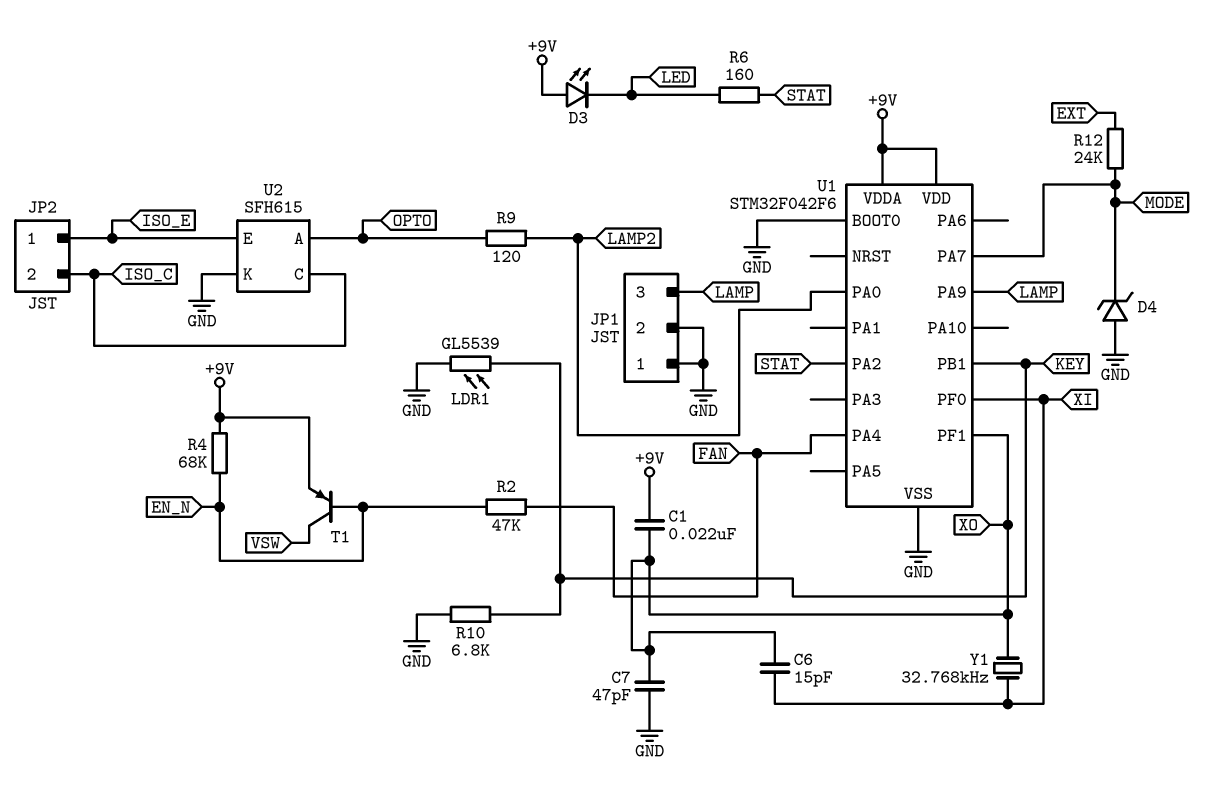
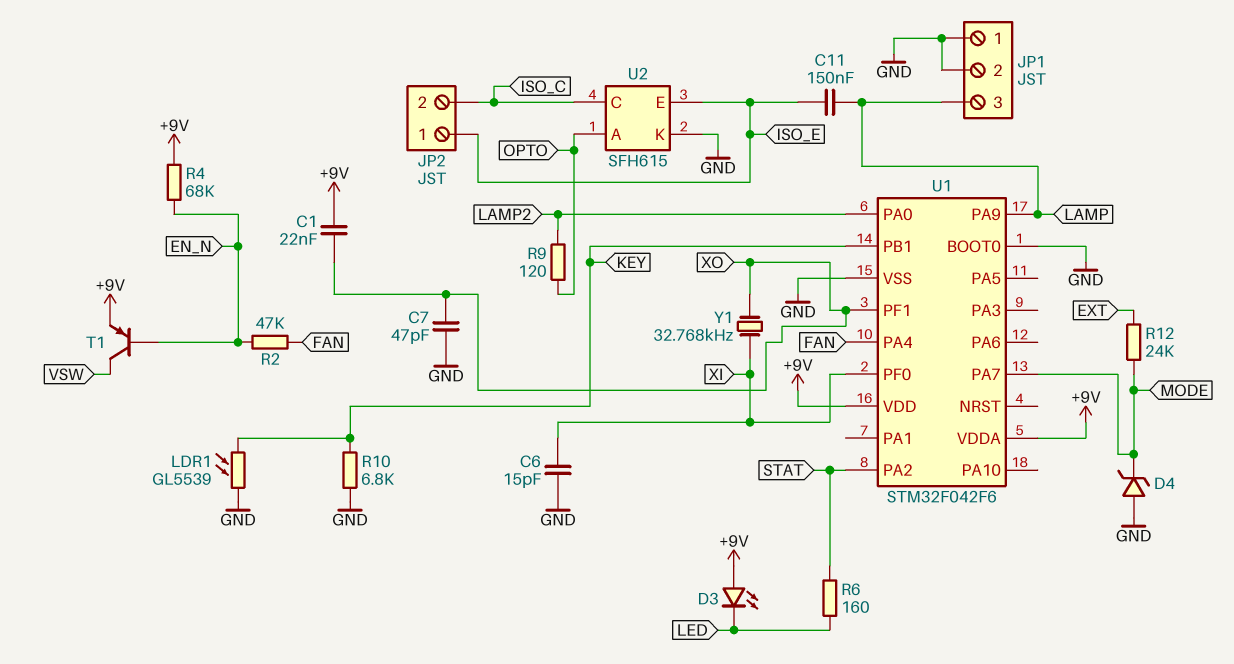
C6: 15pF (XI, XO) -> 15pF (GND, XI)
C11: none -> 150nF (ISO_E, LAMP)

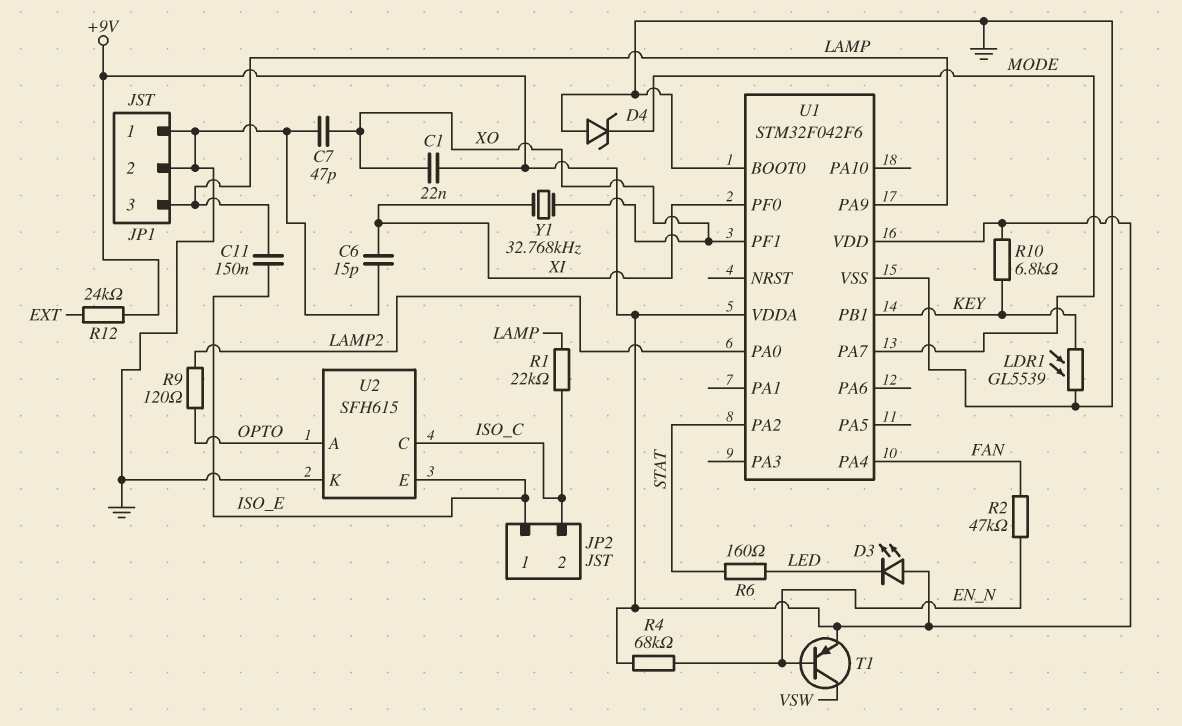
R1: none -> 22k (ISO_C, LAMP)
R10: 6.8k (GND, KEY) -> 6.8k (+9V, KEY)
R12: 24k (EXT, MODE) -> 24k (+9V, EXT)

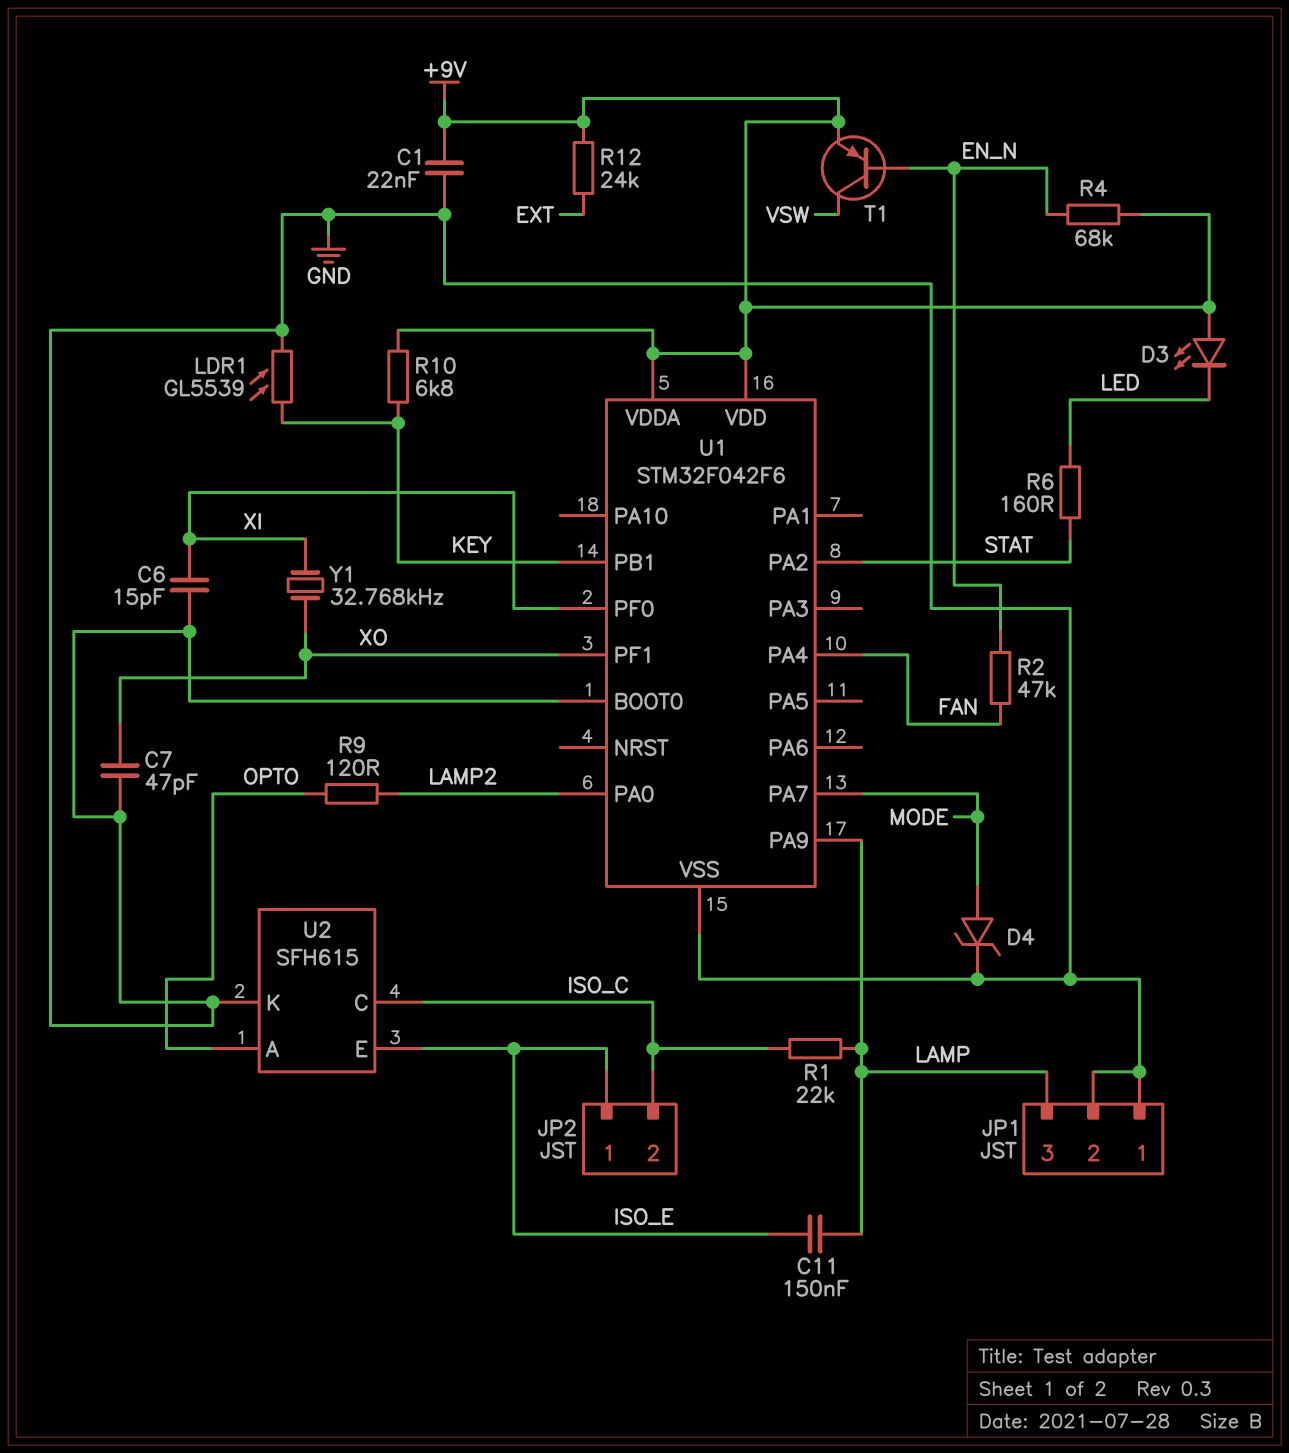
C1: 22nF (+9V, XO) -> 22nF (+9V, GND)
D4: zener (A GND, K MODE) -> zener (A MODE, K GND)

